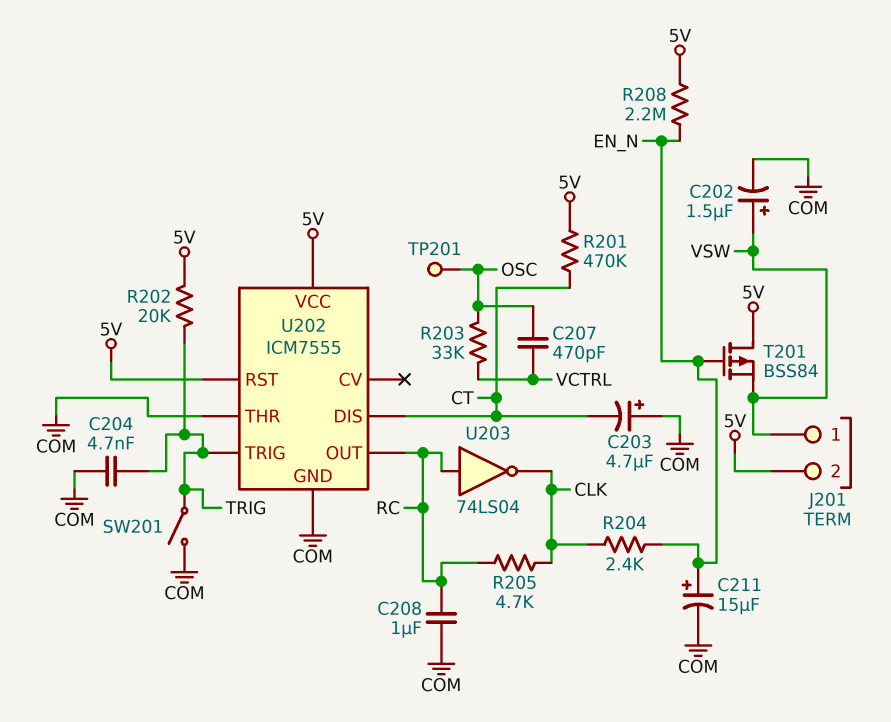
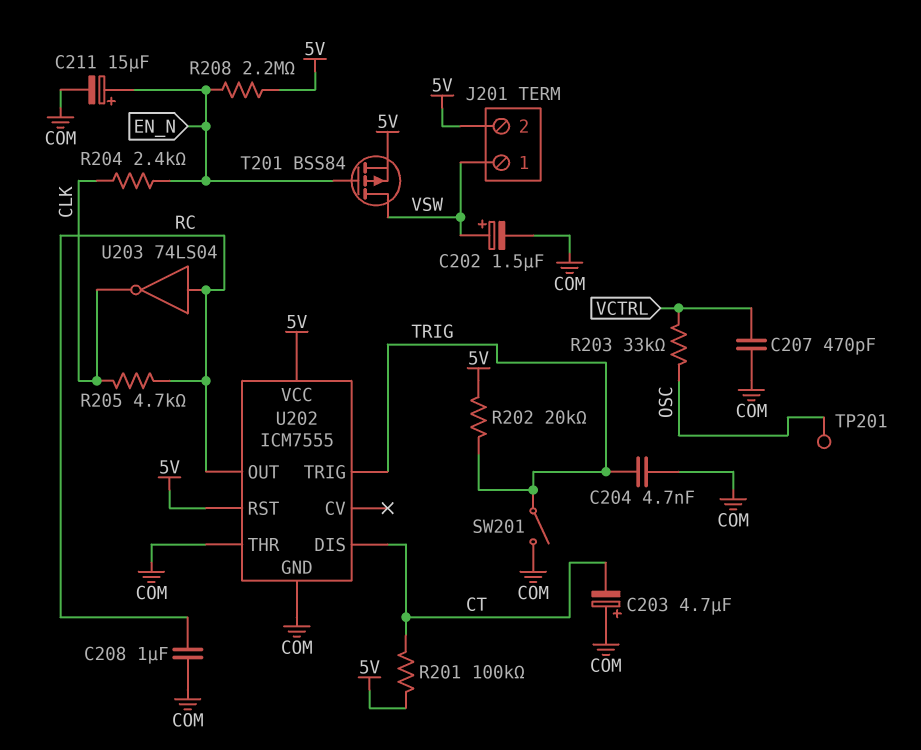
C207: 470pF (OSC, VCTRL) -> 470pF (COM, VCTRL)
R201: 470k (5V, CT) -> 100k (5V, CT)
T201: PMOS BSS84 (G EN_N, D 5V, S VSW) -> PMOS BSS84 (G EN_N, D VSW, S 5V)

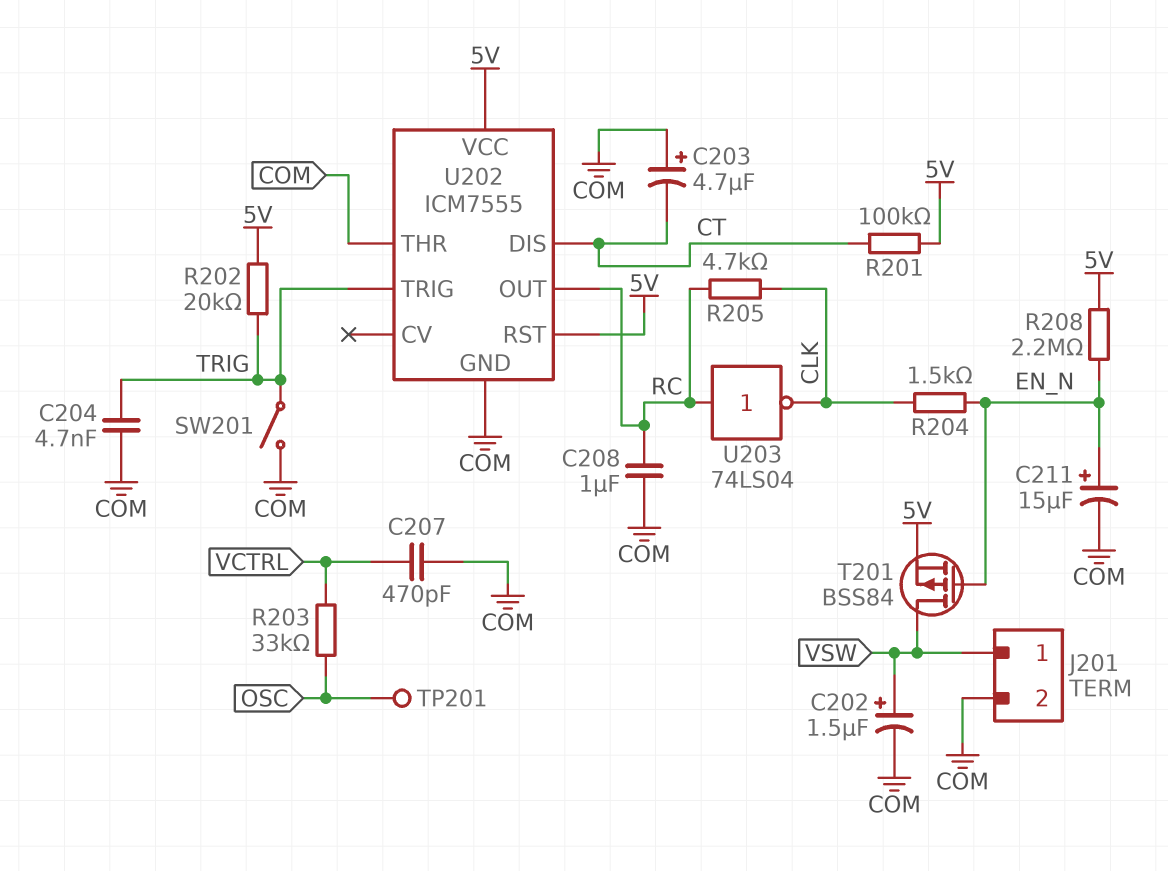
J201 pin 2: 5V -> COM
R204: 2.4k (CLK, EN_N) -> 1.5k (CLK, EN_N)

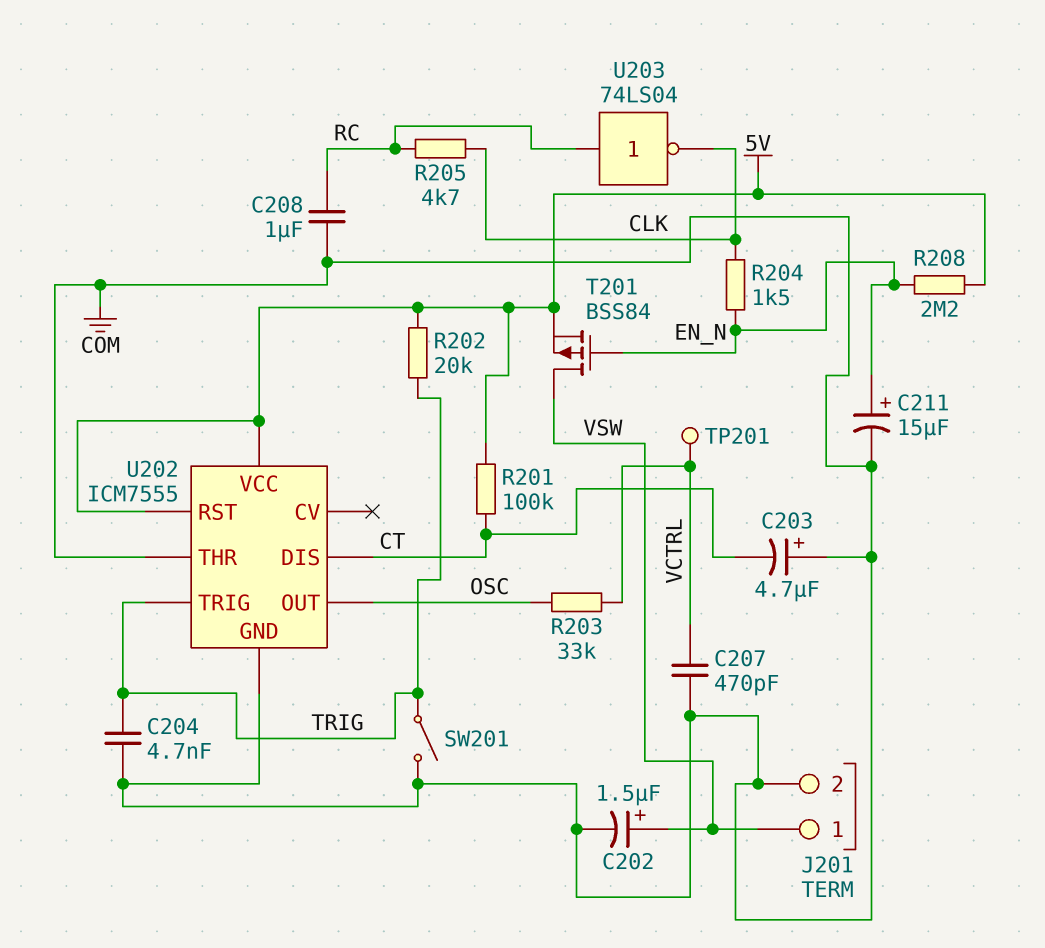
TP201: test point (OSC) -> test point (VCTRL)
U202 pin OUT: RC -> OSC

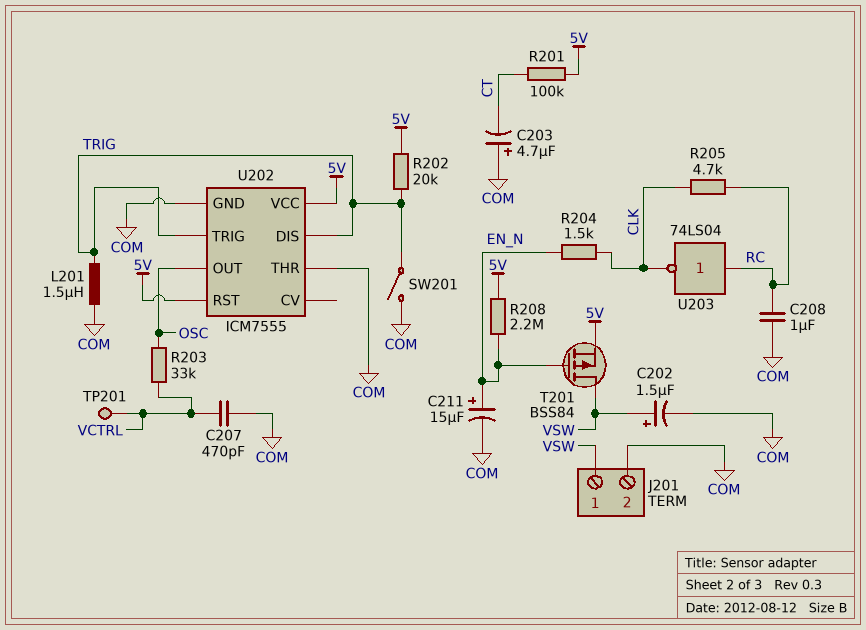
C204: 4.7nF (COM, TRIG) -> none
L201: none -> 1.5uH (COM, TRIG)
U202 pin DIS: CT -> TRIG

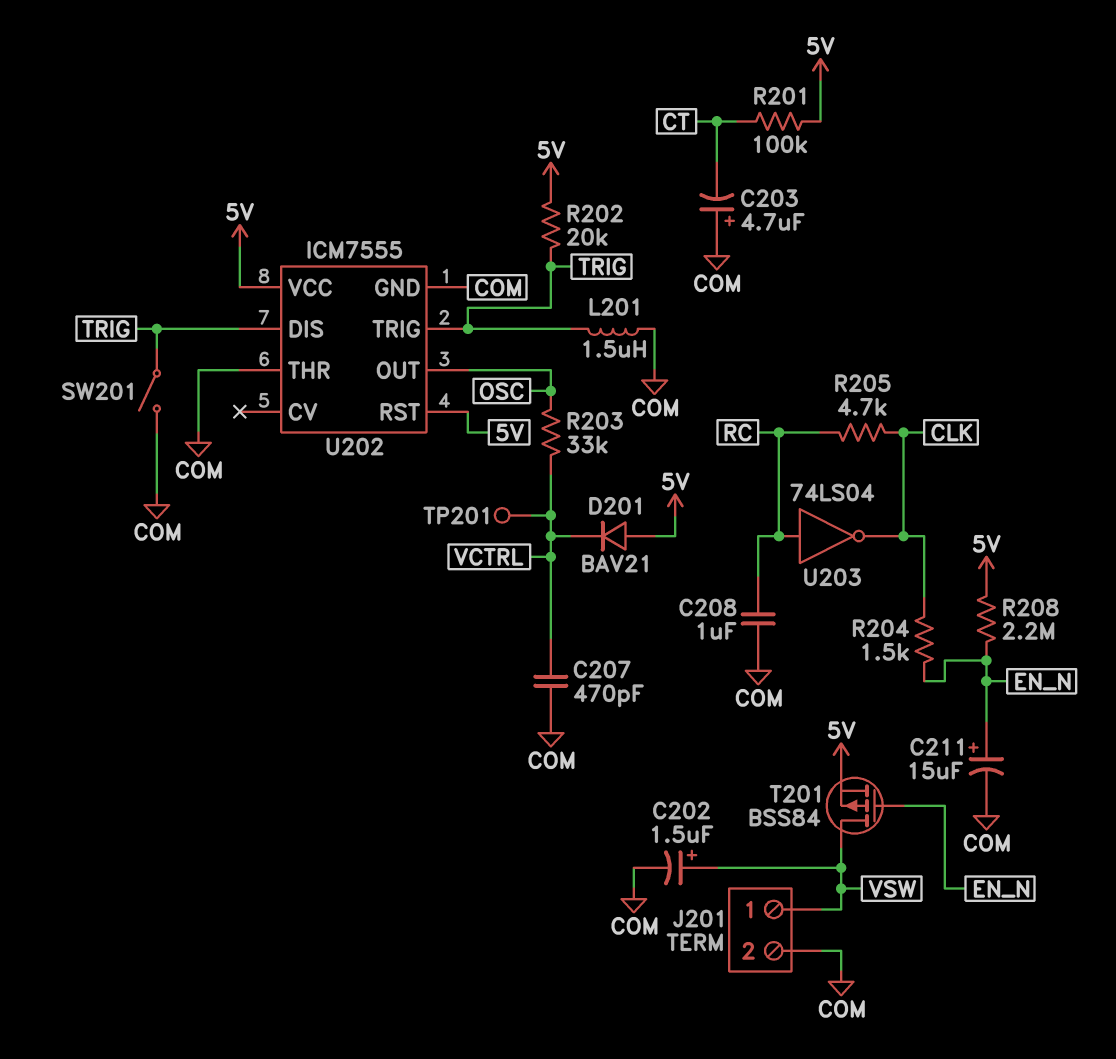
D201: none -> diode BAV21 (A 5V, K VCTRL)

